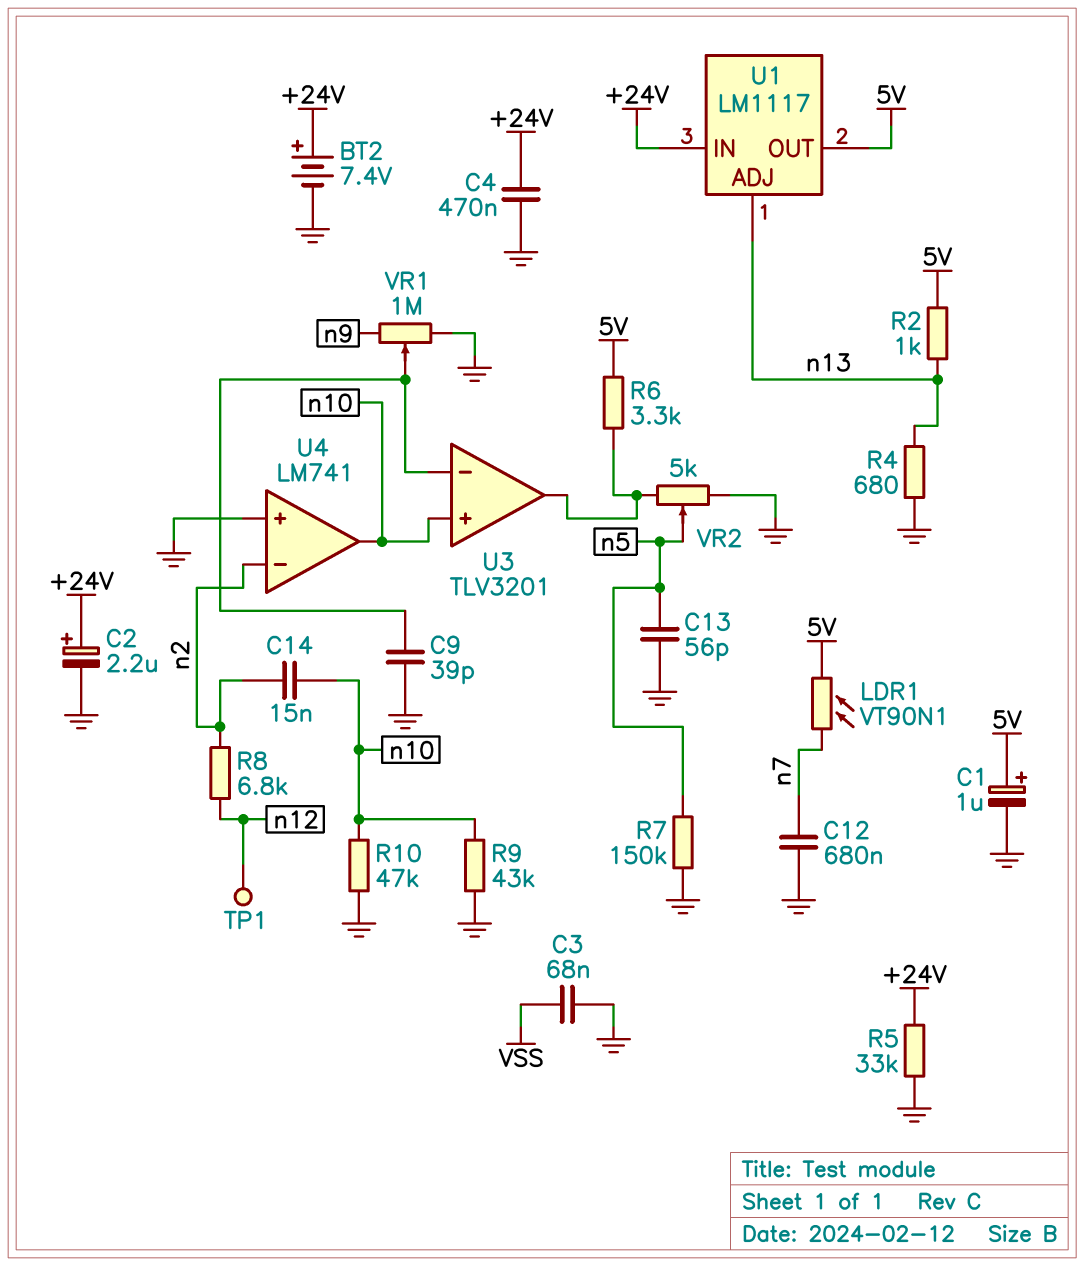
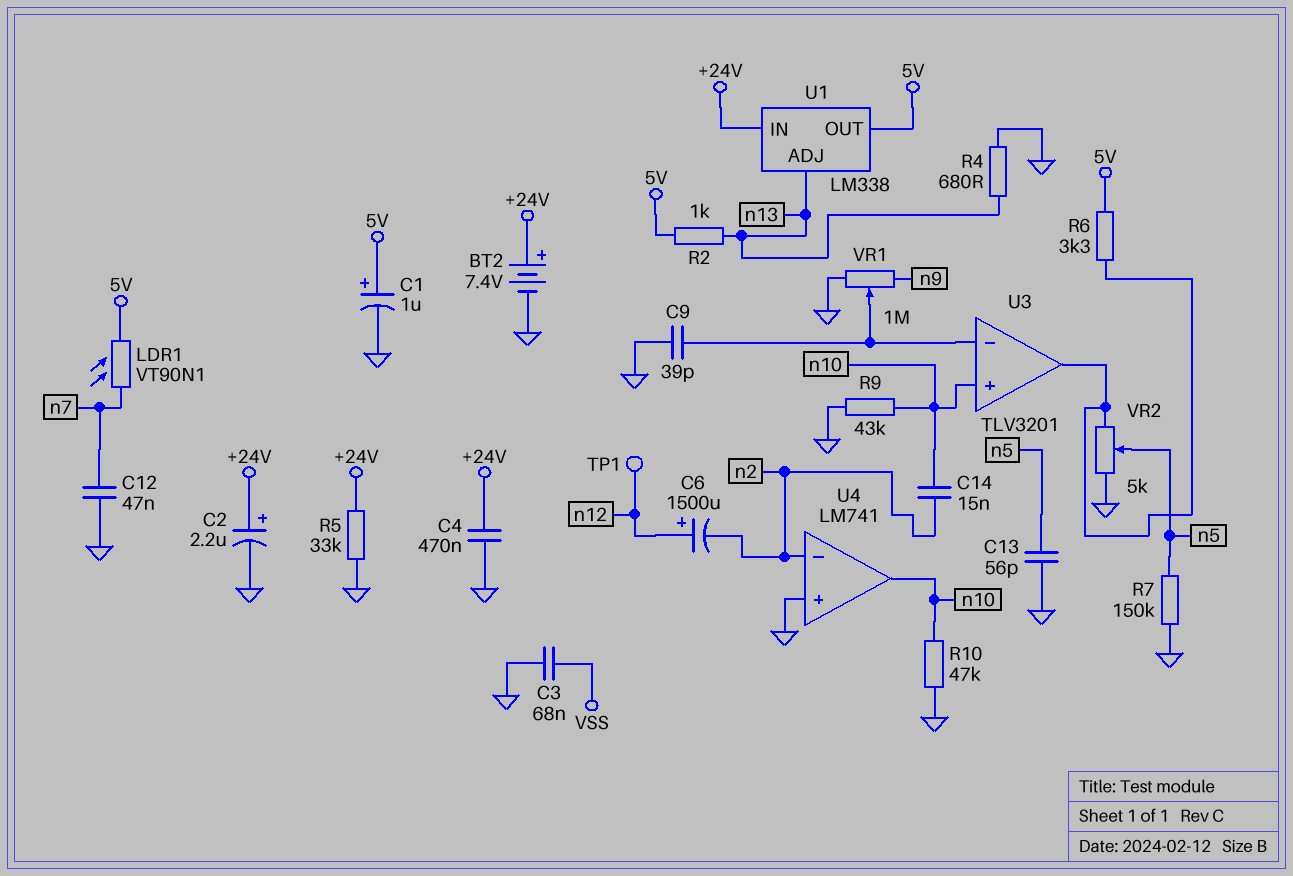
C6: none -> 1500uF (plus n12, minus n2)
C12: 680nF (GND, n7) -> 47nF (GND, n7)
R8: 6.8k (n2, n12) -> none
U1: LM1117 -> LM338

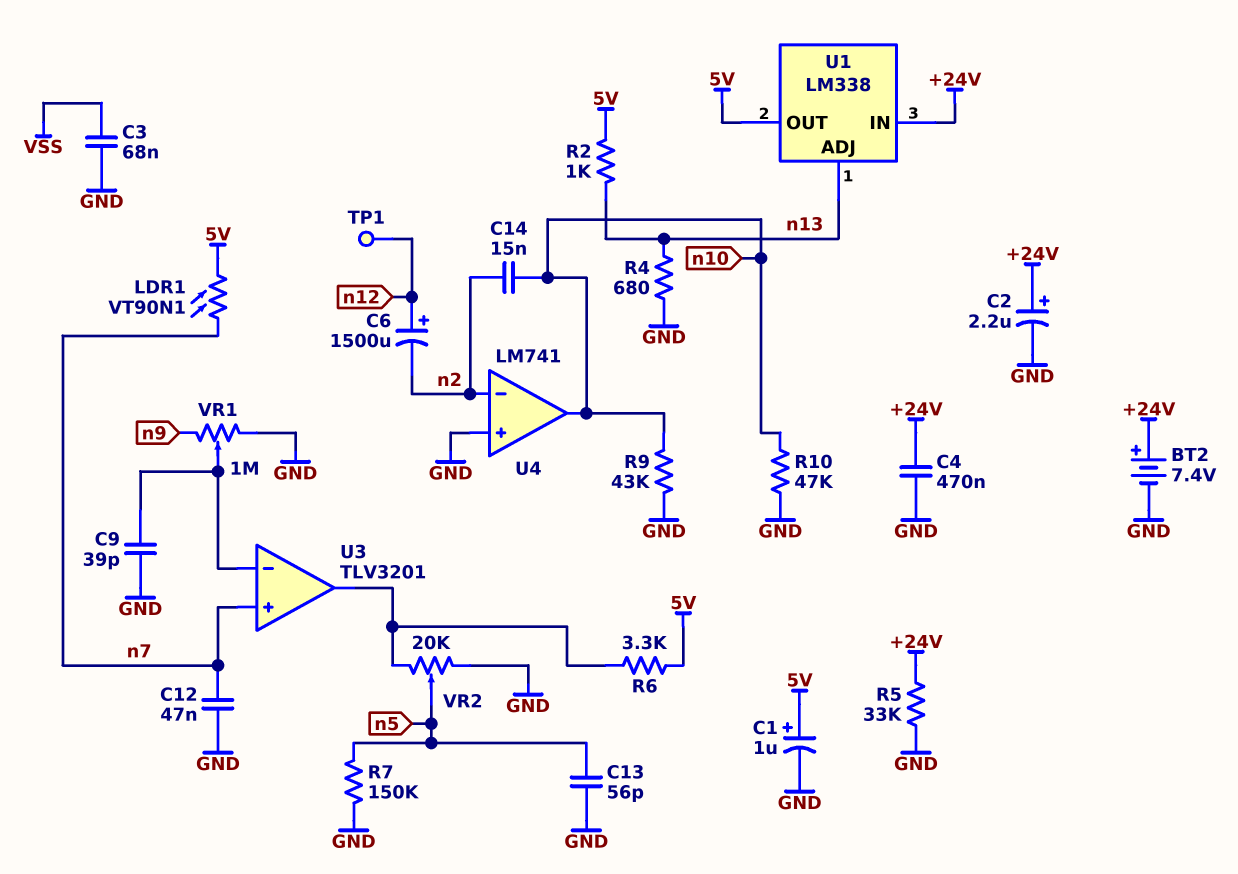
U3 pin in+: n10 -> n7
VR2: 5k (GND, U3/out, wiper n5) -> 20k (GND, U3/out, wiper n5)

